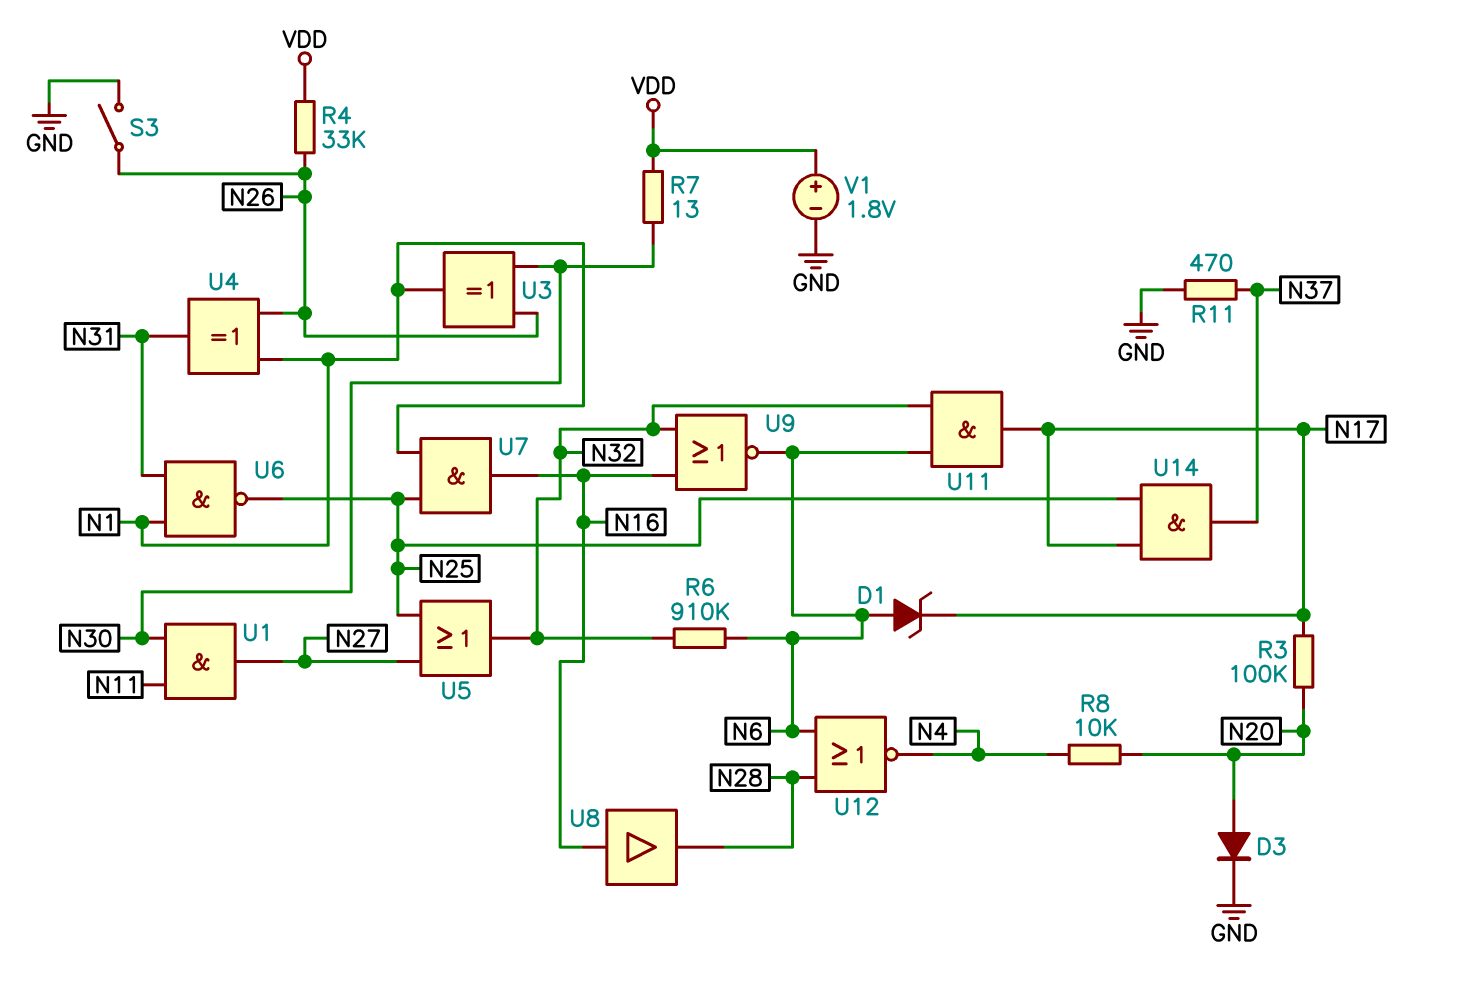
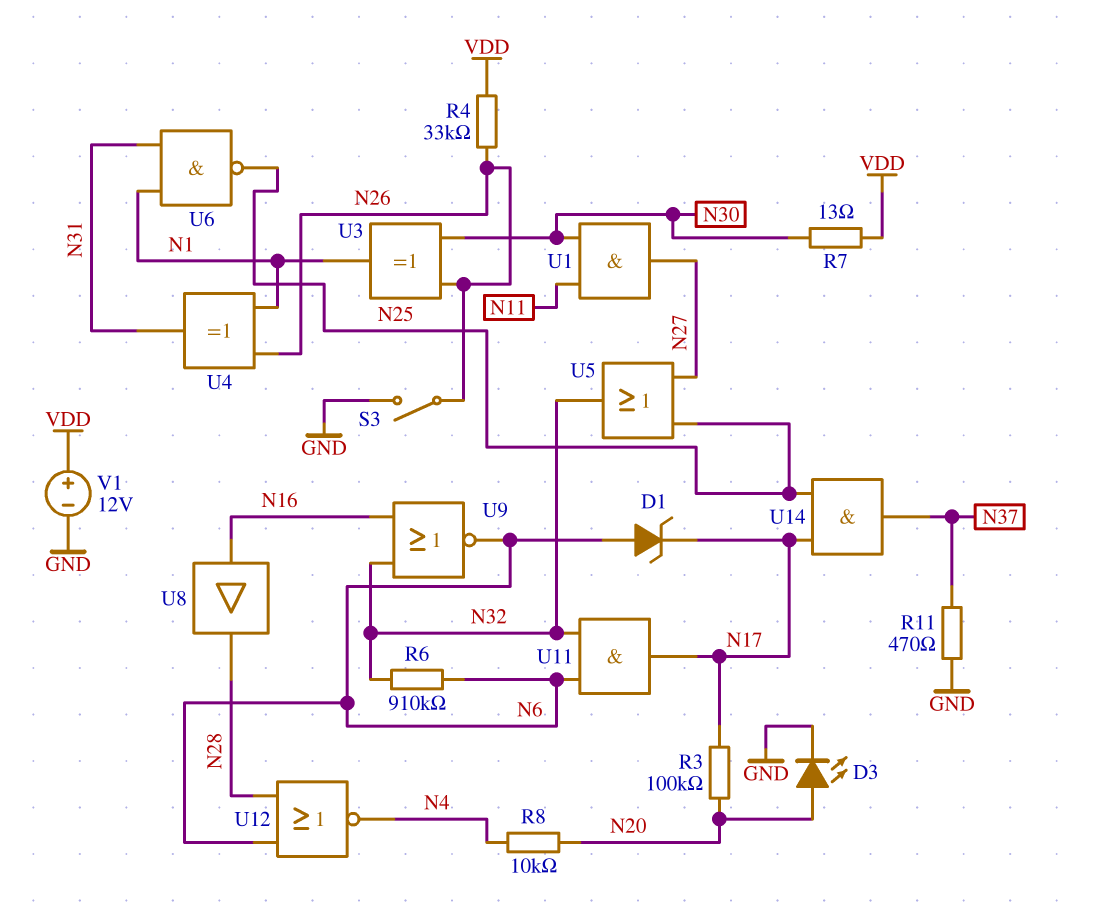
D3: diode (A N20, K GND) -> LED (A N20, K GND)
U7: AND (in N1, in N25, out N16) -> none
V1: 1.8V (plus VDD, minus GND) -> 12V (plus VDD, minus GND)

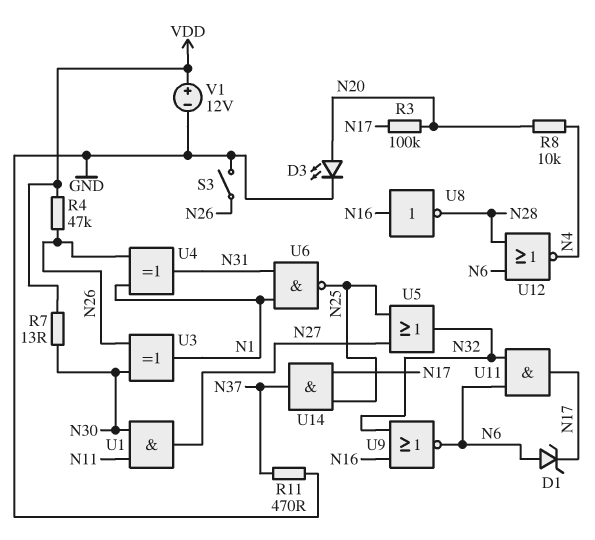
R4: 33k (N26, VDD) -> 47k (N26, VDD)
R6: 910k (N6, N32) -> none
U8: buffer (in N16, out N28) -> NOT (in N16, out N28)

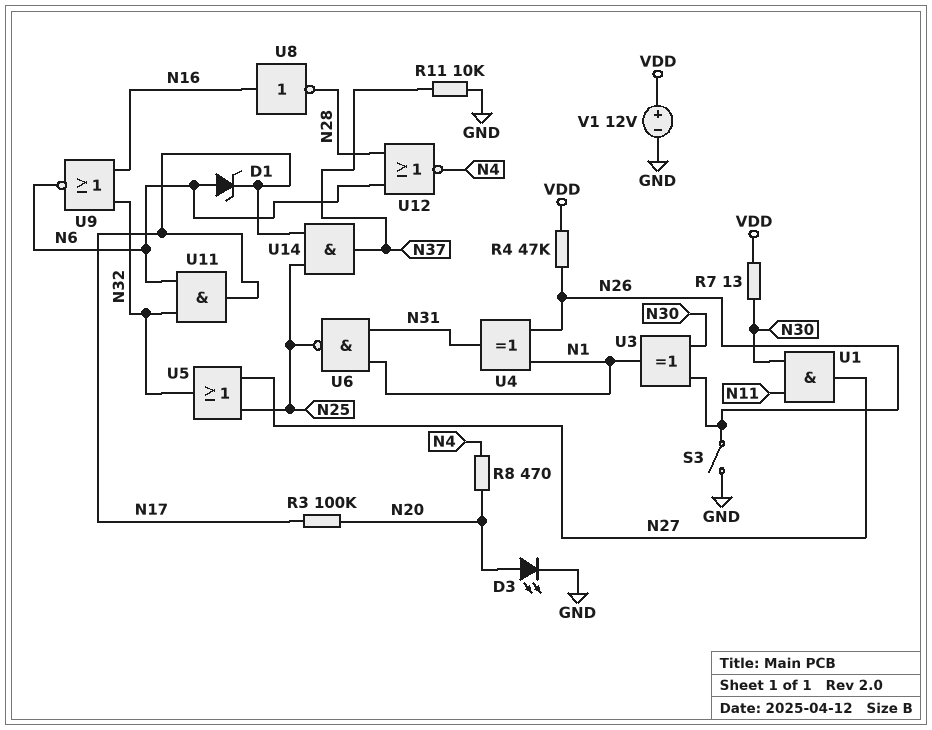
R8: 10k (N4, N20) -> 470 (N4, N20)
R11: 470 (GND, N37) -> 10k (GND, N37)

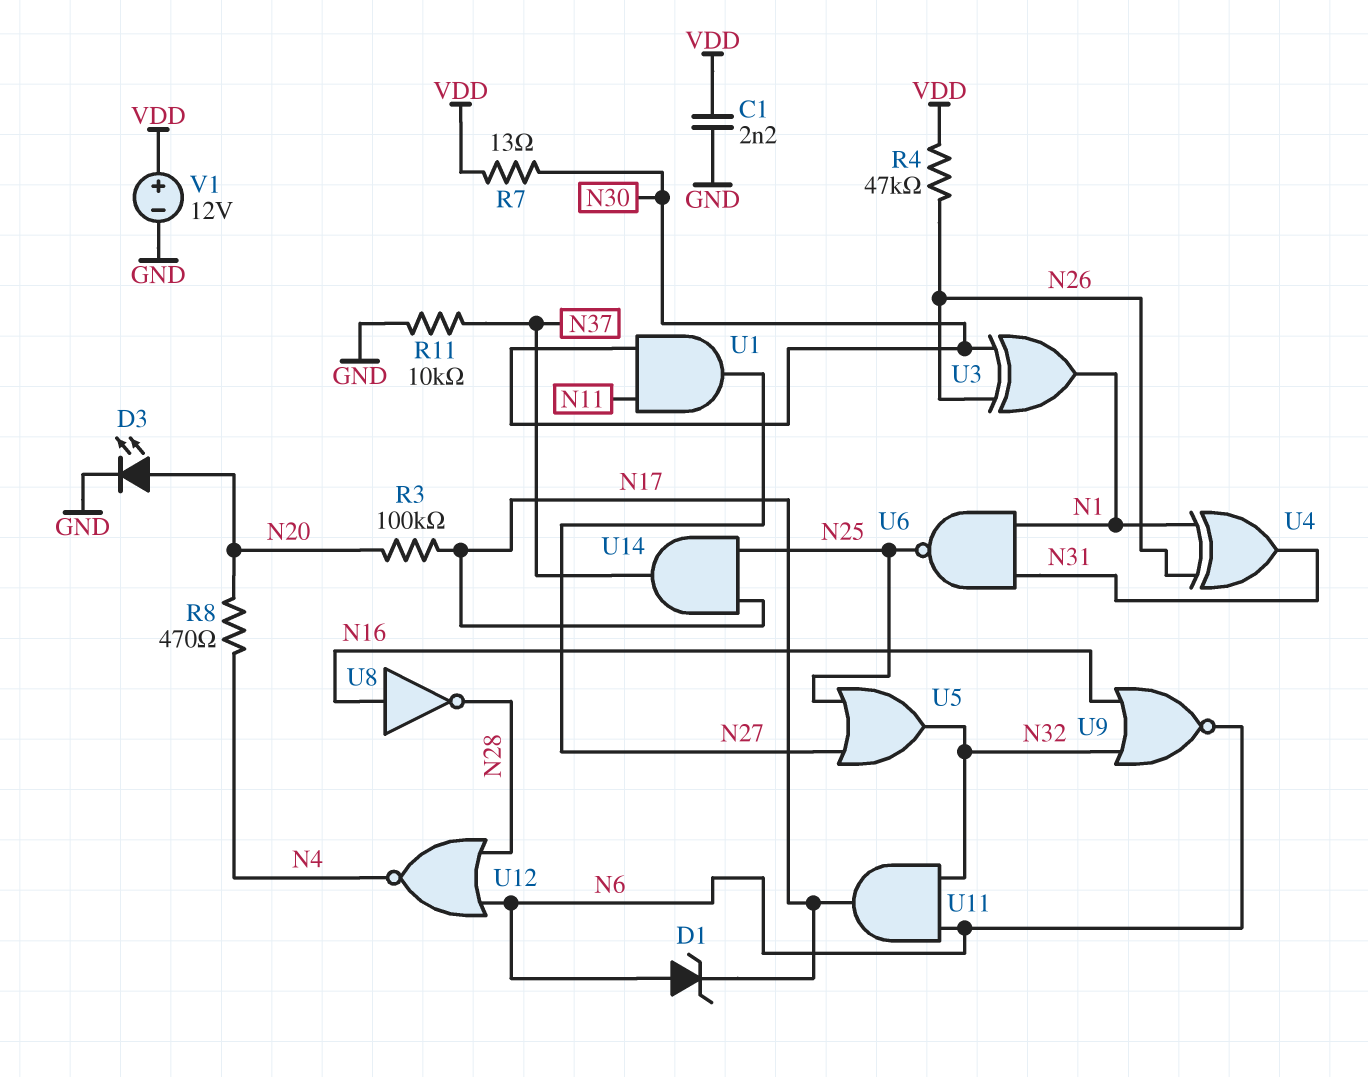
C1: none -> 2.2nF (GND, VDD)
S3: switch (GND, N26) -> none

